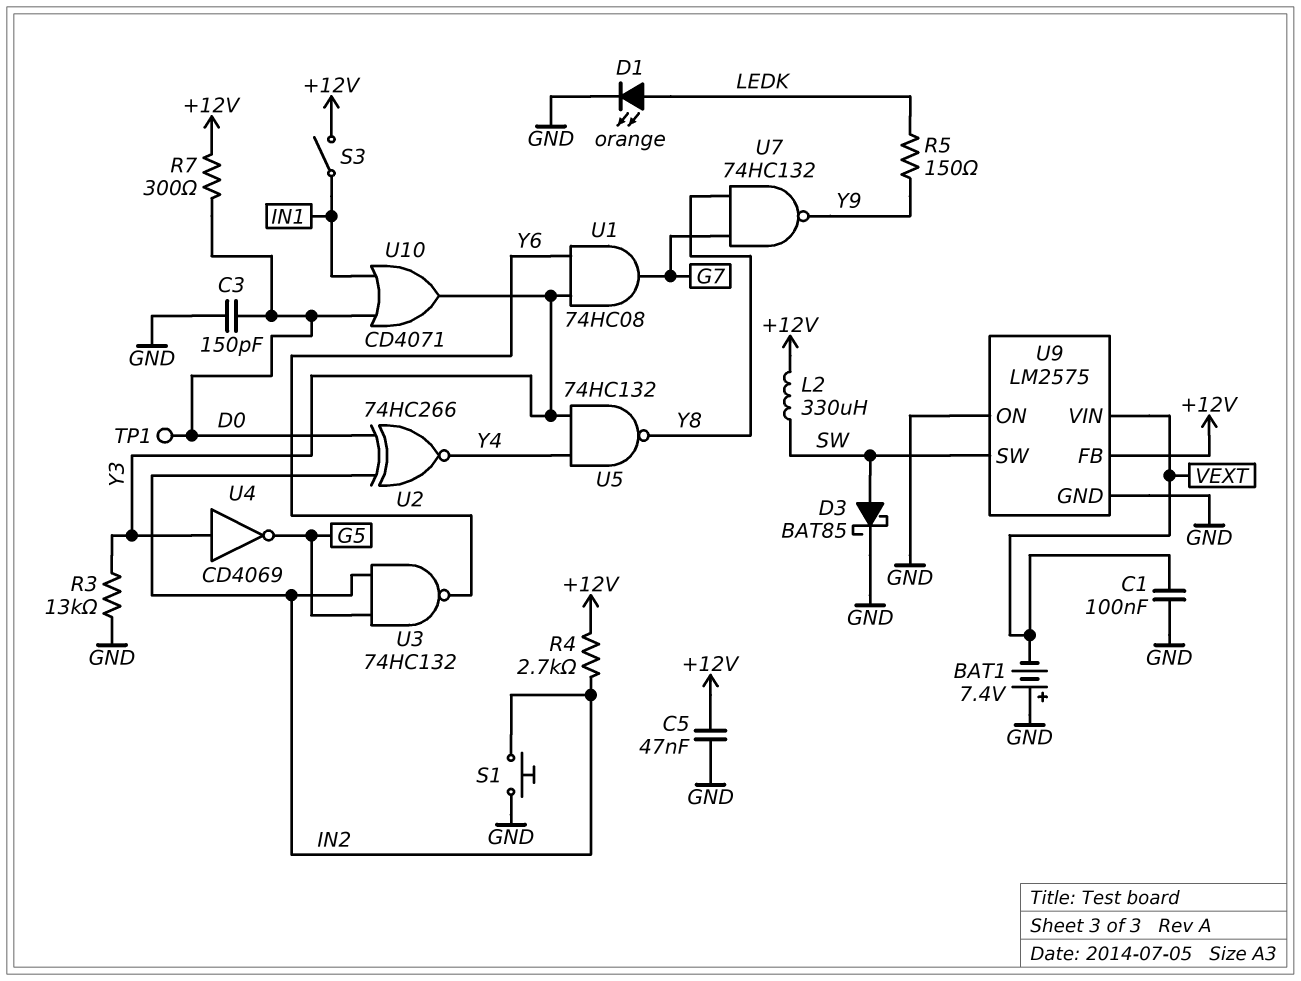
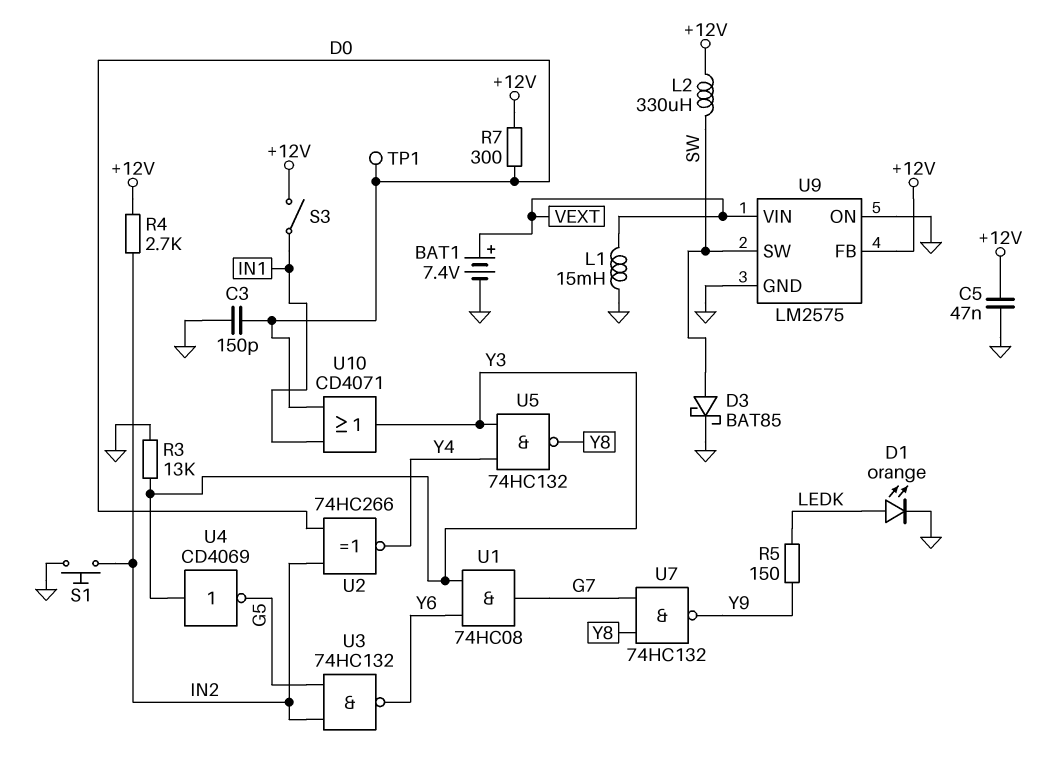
BAT1: 7.4V (plus GND, minus VEXT) -> 7.4V (plus VEXT, minus GND)
C1: 100nF (GND, VEXT) -> none
L1: none -> 15mH (GND, VEXT)

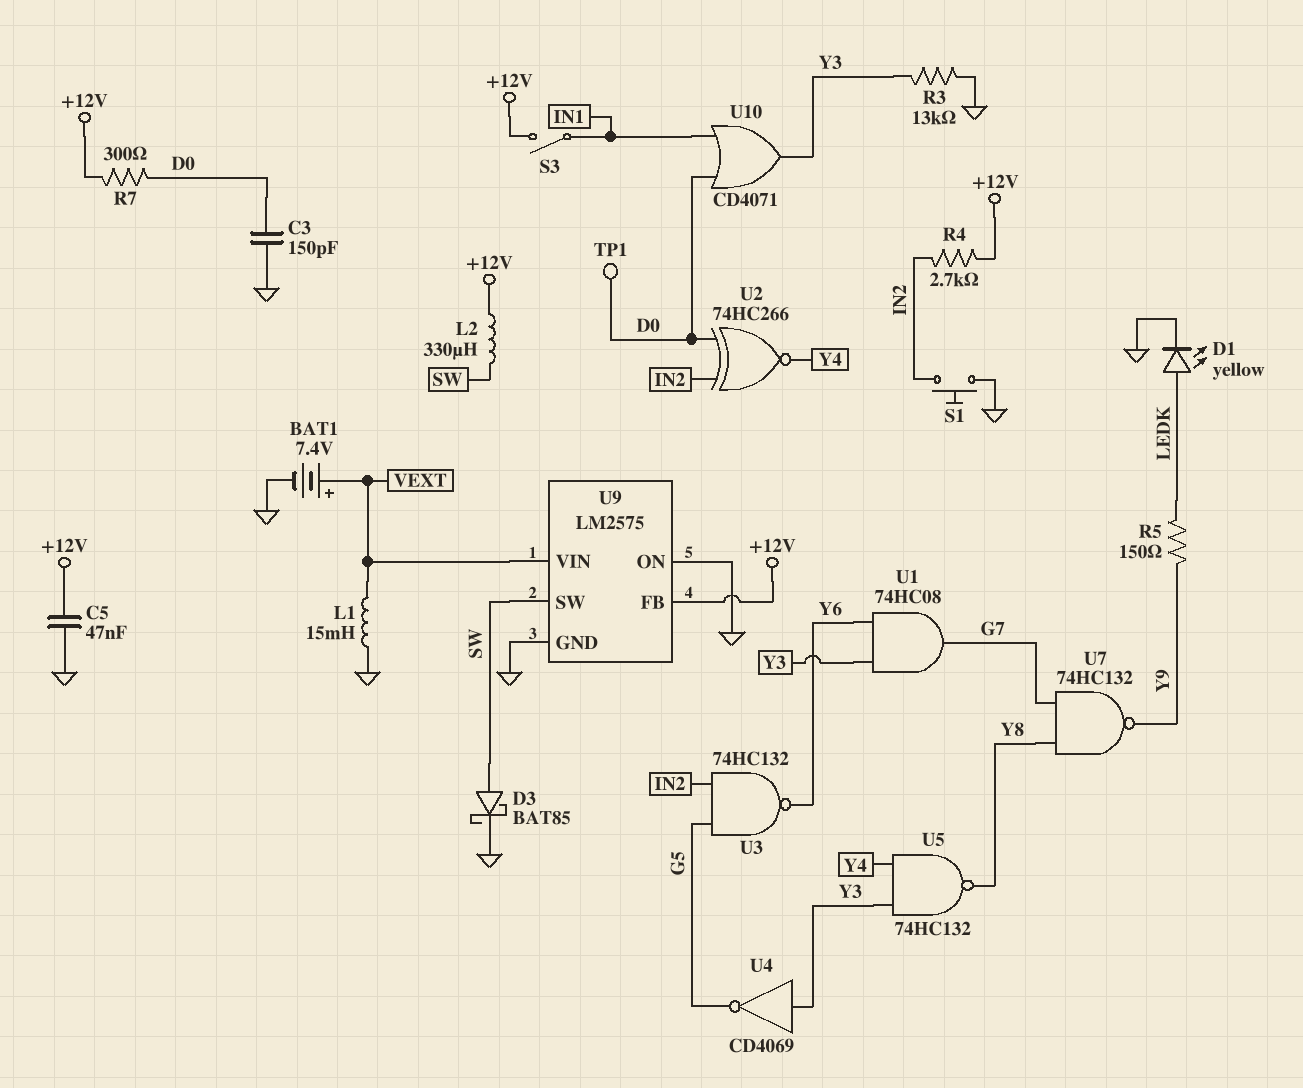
D1: LED orange (A LEDK, K GND) -> LED yellow (A LEDK, K GND)

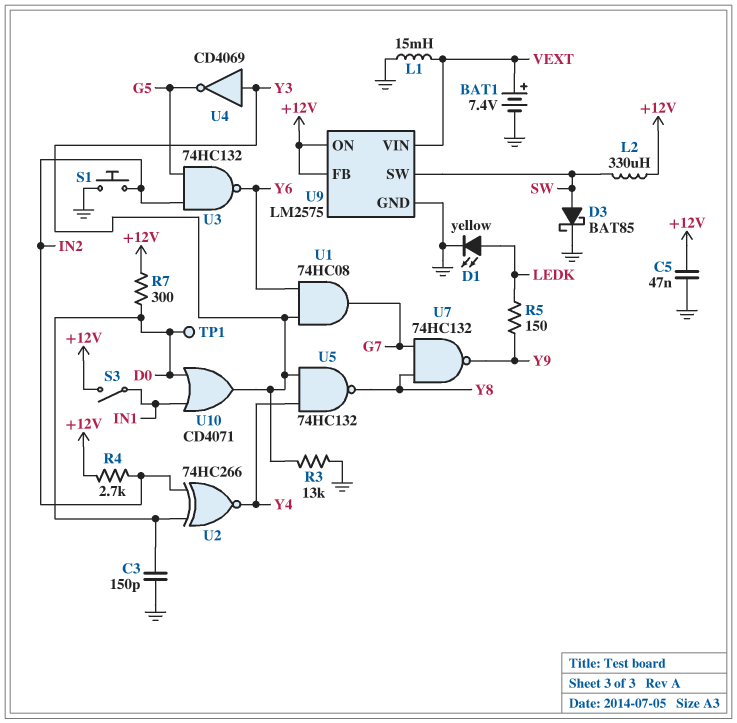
U9 pin ON: GND -> +12V

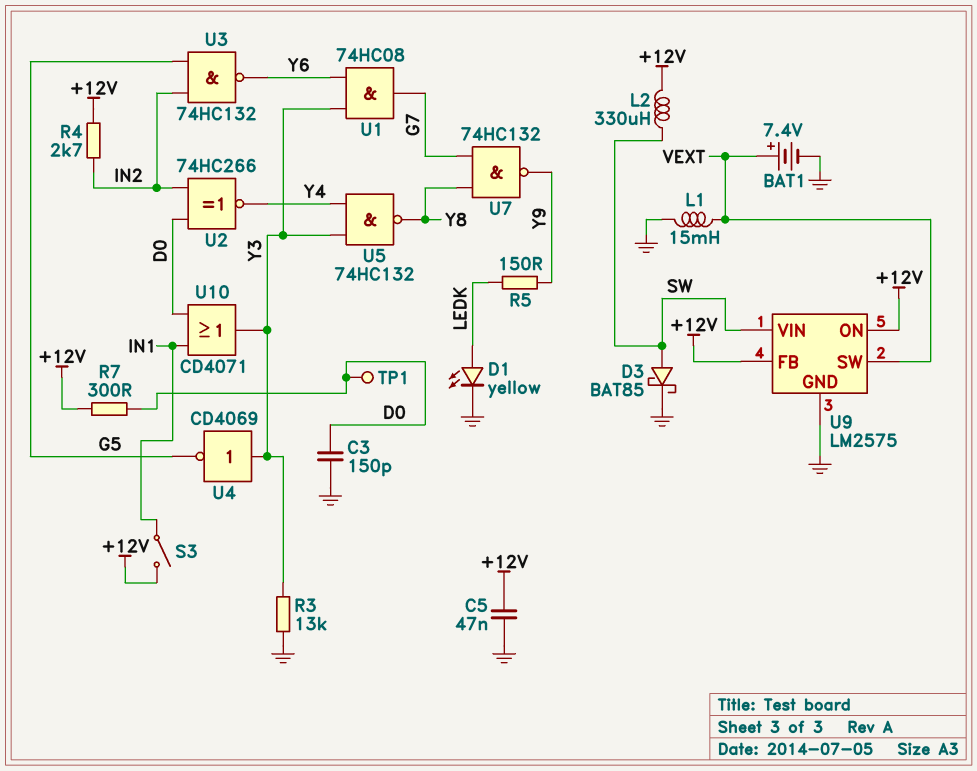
S1: button (GND, IN2) -> none
U9 pin SW: SW -> VEXT
U9 pin VIN: VEXT -> SW

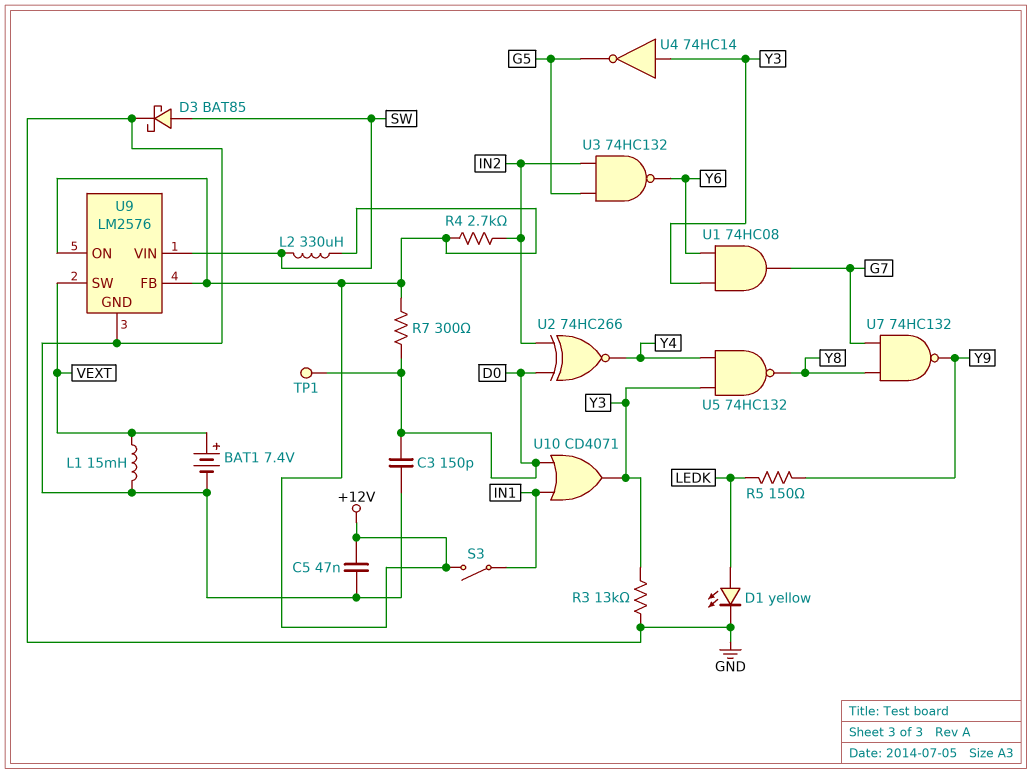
U4: NOT CD4069 (in Y3, out G5) -> NOT 74HC14 (in Y3, out G5)
U9: LM2575 -> LM2576

